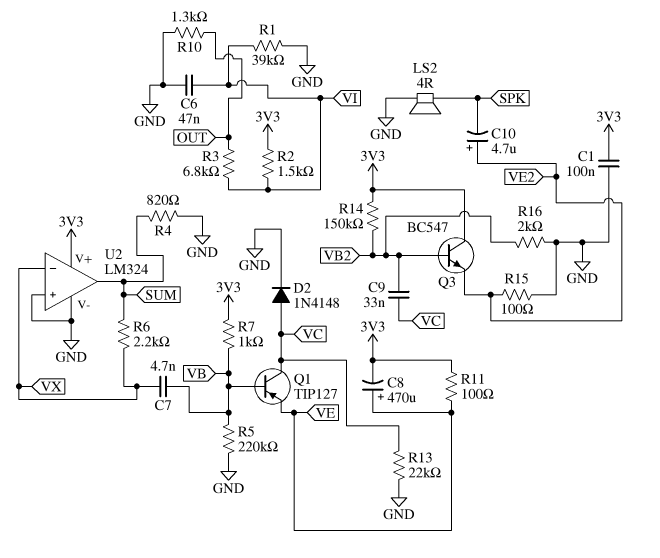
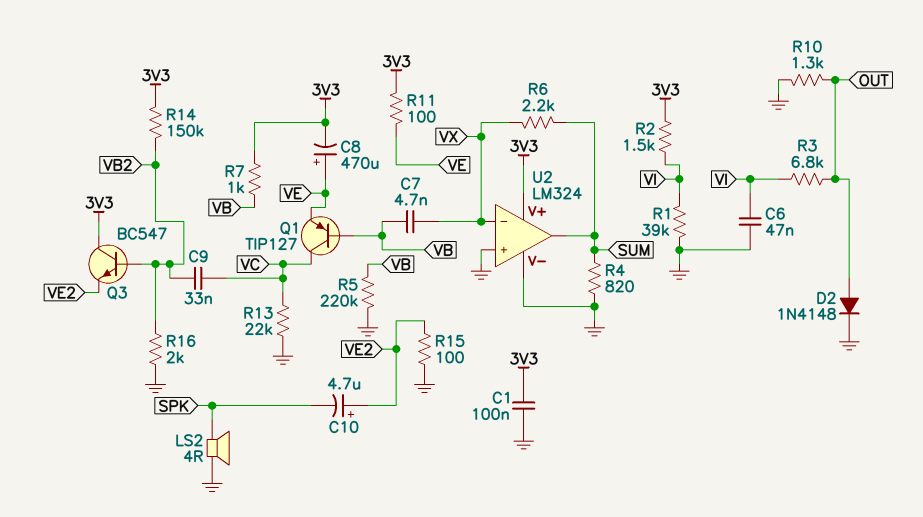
D2: diode 1N4148 (A VC, K GND) -> diode 1N4148 (A OUT, K GND)

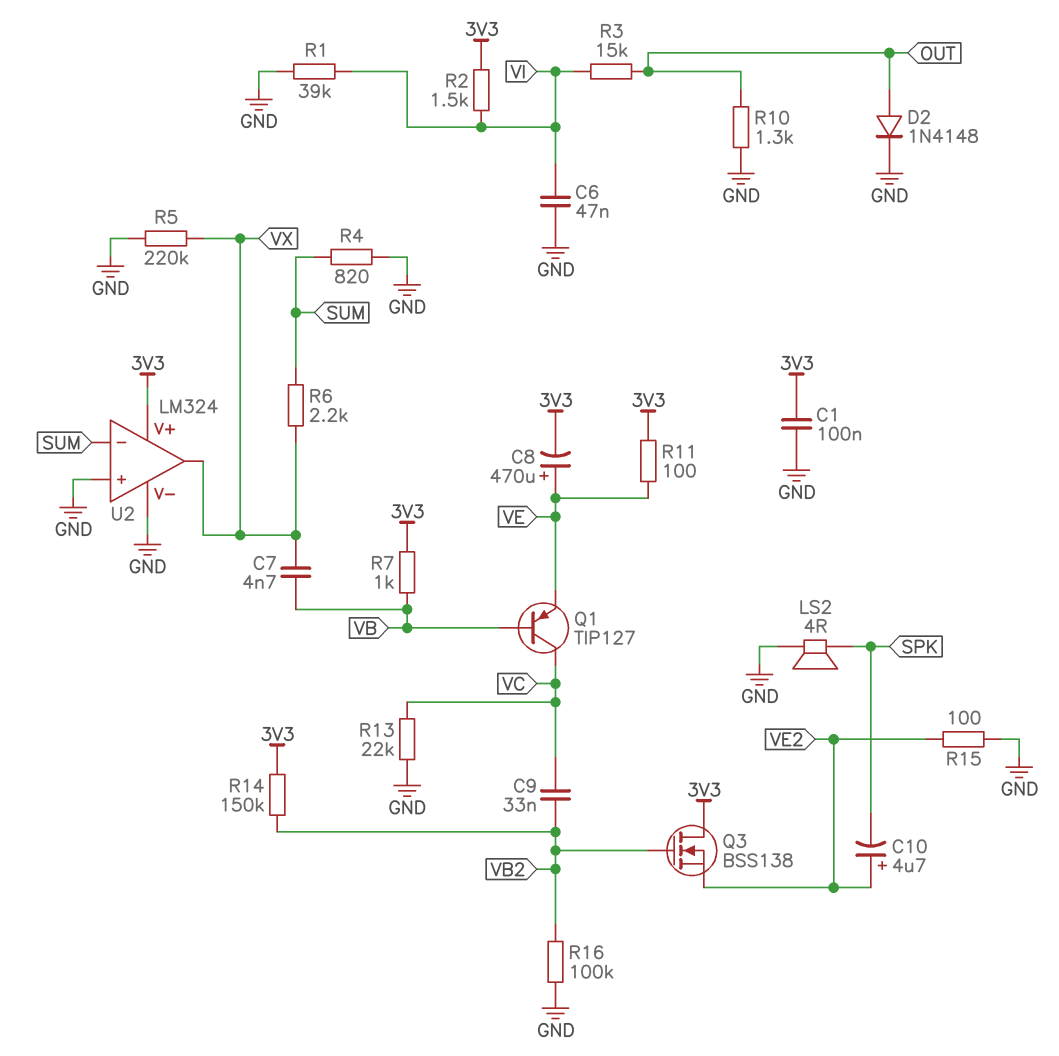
Q3: NPN BC547 (B VB2, C 3V3, E VE2) -> NMOS BSS138 (G VB2, D 3V3, S VE2)
R3: 6.8k (OUT, VI) -> 15k (OUT, VI)
R5: 220k (GND, VB) -> 220k (GND, VX)
R16: 2k (GND, VB2) -> 100k (GND, VB2)
U2 pin in-: VX -> SUM
U2 pin out: SUM -> VX

